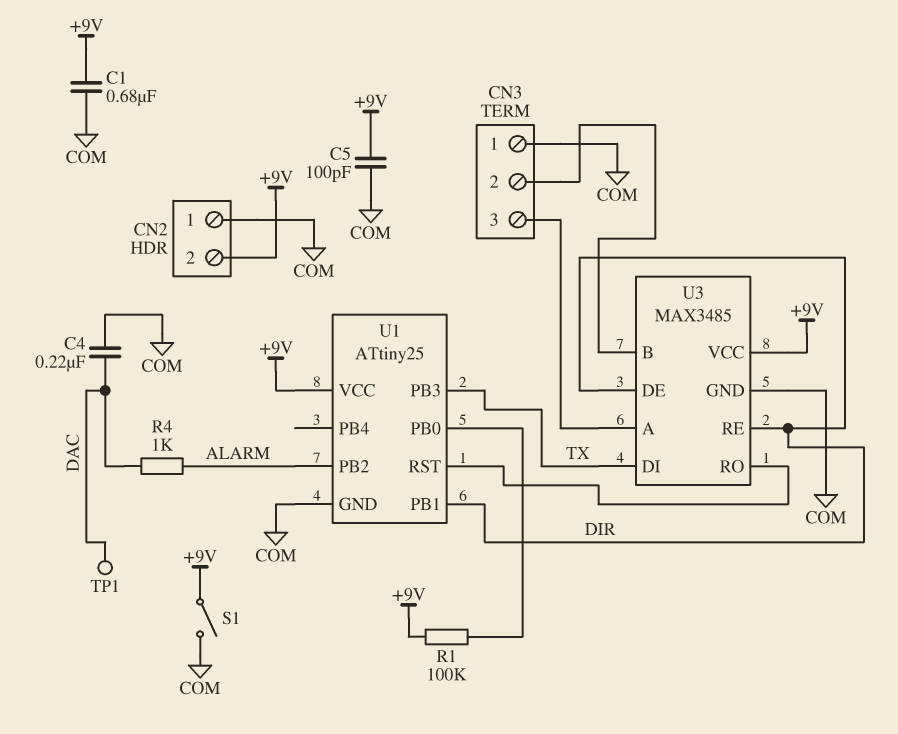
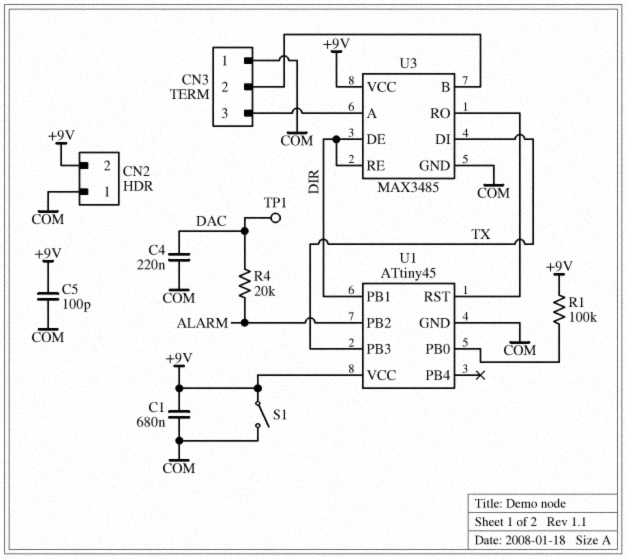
R4: 1k (ALARM, DAC) -> 20k (ALARM, DAC)
U1: ATtiny25 -> ATtiny45

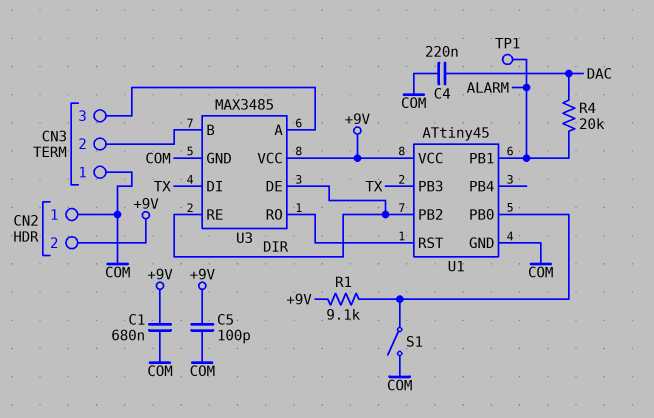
R1: 100k (+9V, U1/PB0) -> 9.1k (+9V, U1/PB0)
S1: switch (+9V, COM) -> switch (COM, U1/PB0)
TP1: test point (DAC) -> test point (ALARM)
U1 pin PB1: DIR -> ALARM
U1 pin PB2: ALARM -> DIR

